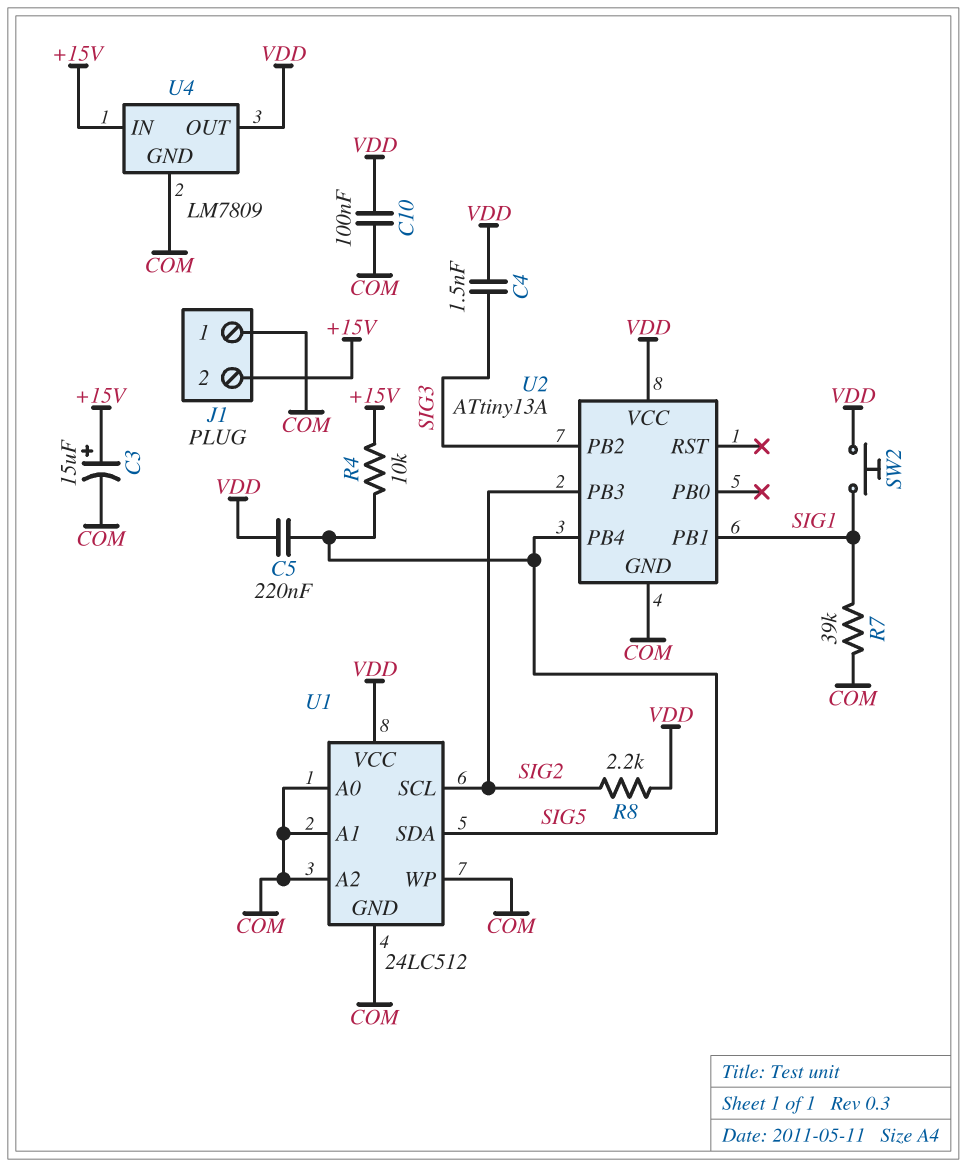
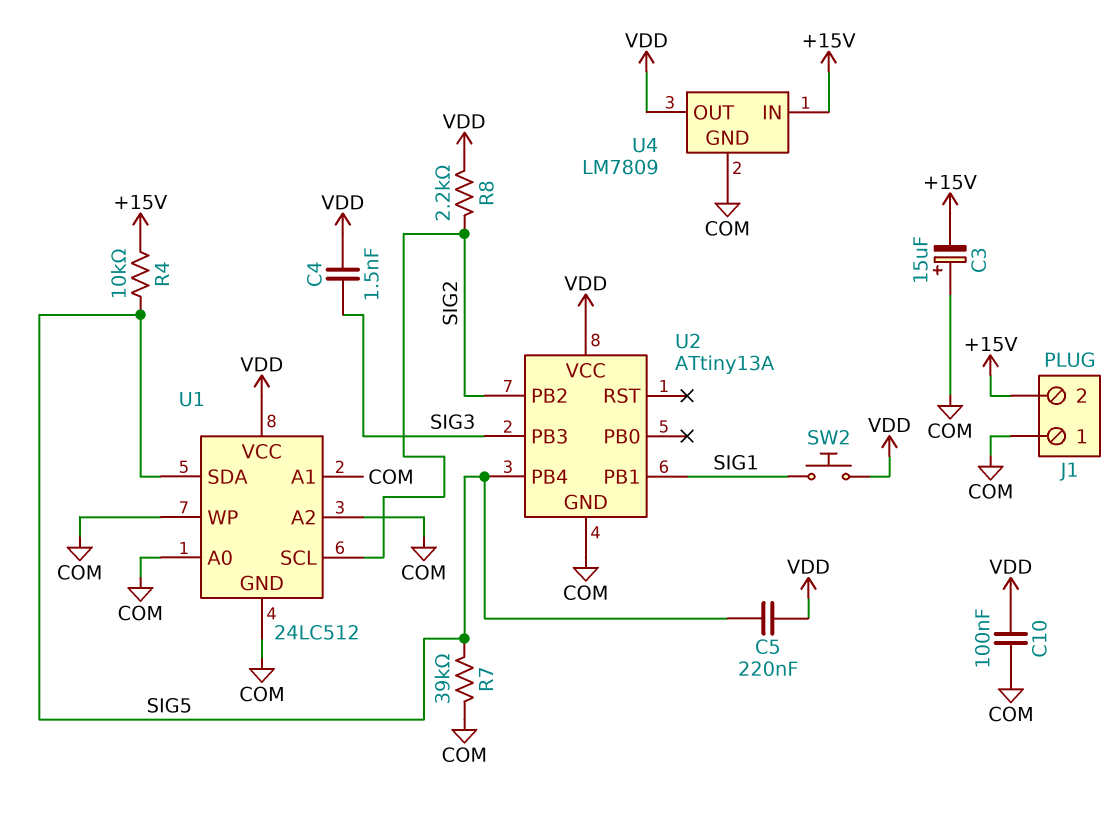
C3: 15uF (plus +15V, minus COM) -> 15uF (plus COM, minus +15V)
R7: 39k (COM, SIG1) -> 39k (COM, SIG5)
U2 pin PB2: SIG3 -> SIG2
U2 pin PB3: SIG2 -> SIG3

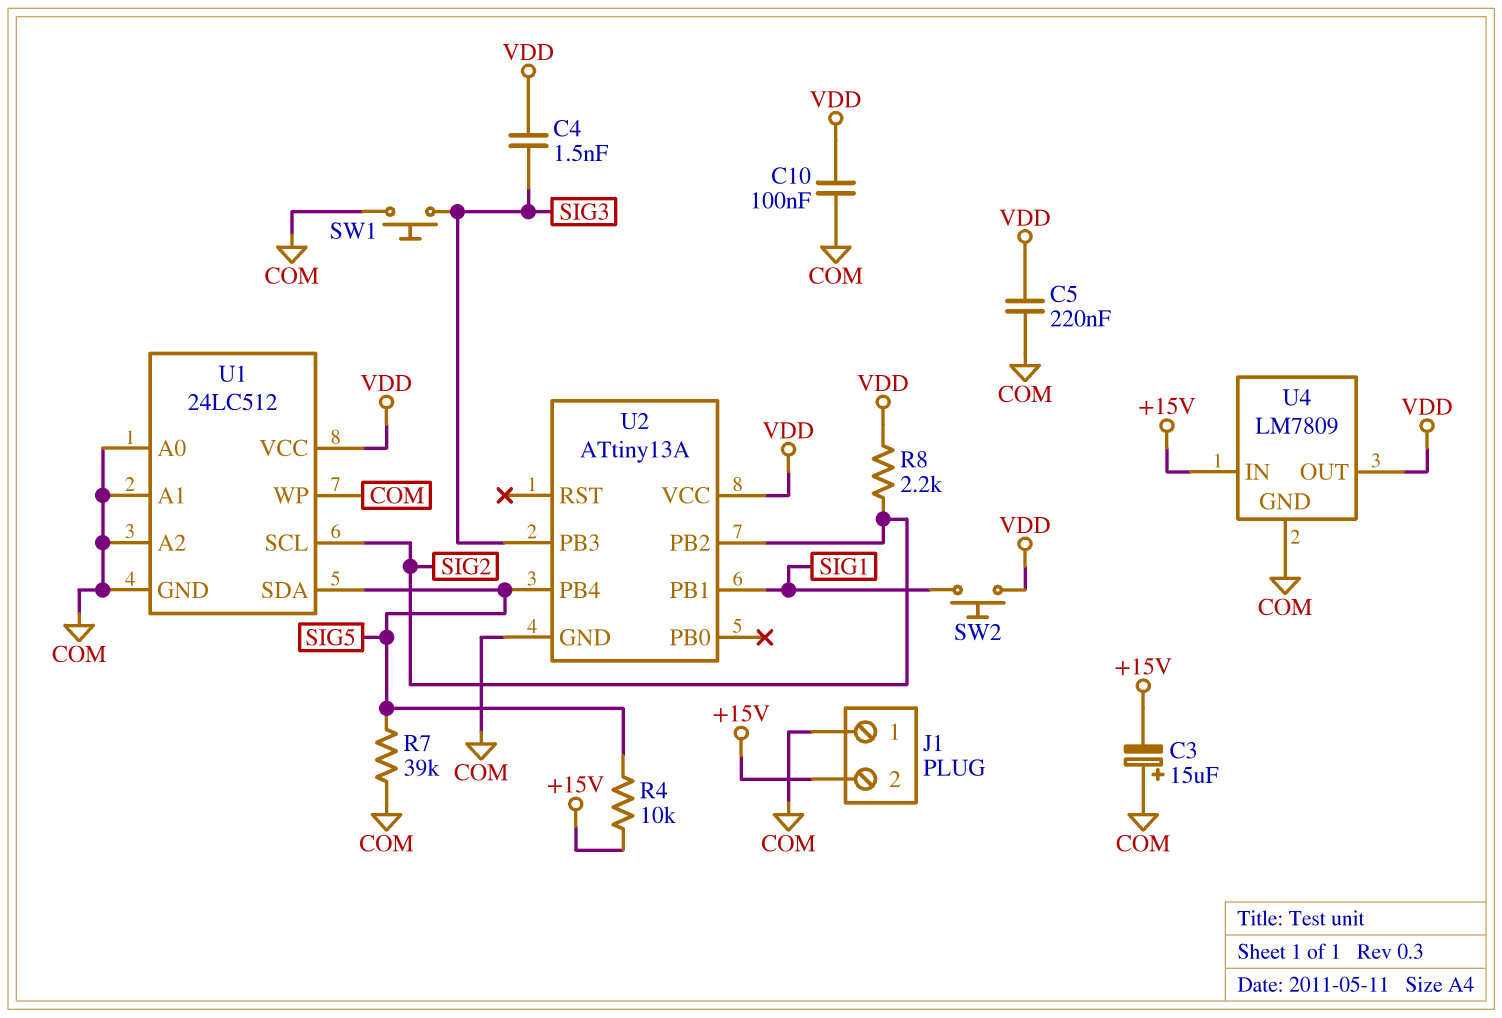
C5: 220nF (SIG5, VDD) -> 220nF (COM, VDD)
SW1: none -> button (COM, SIG3)

